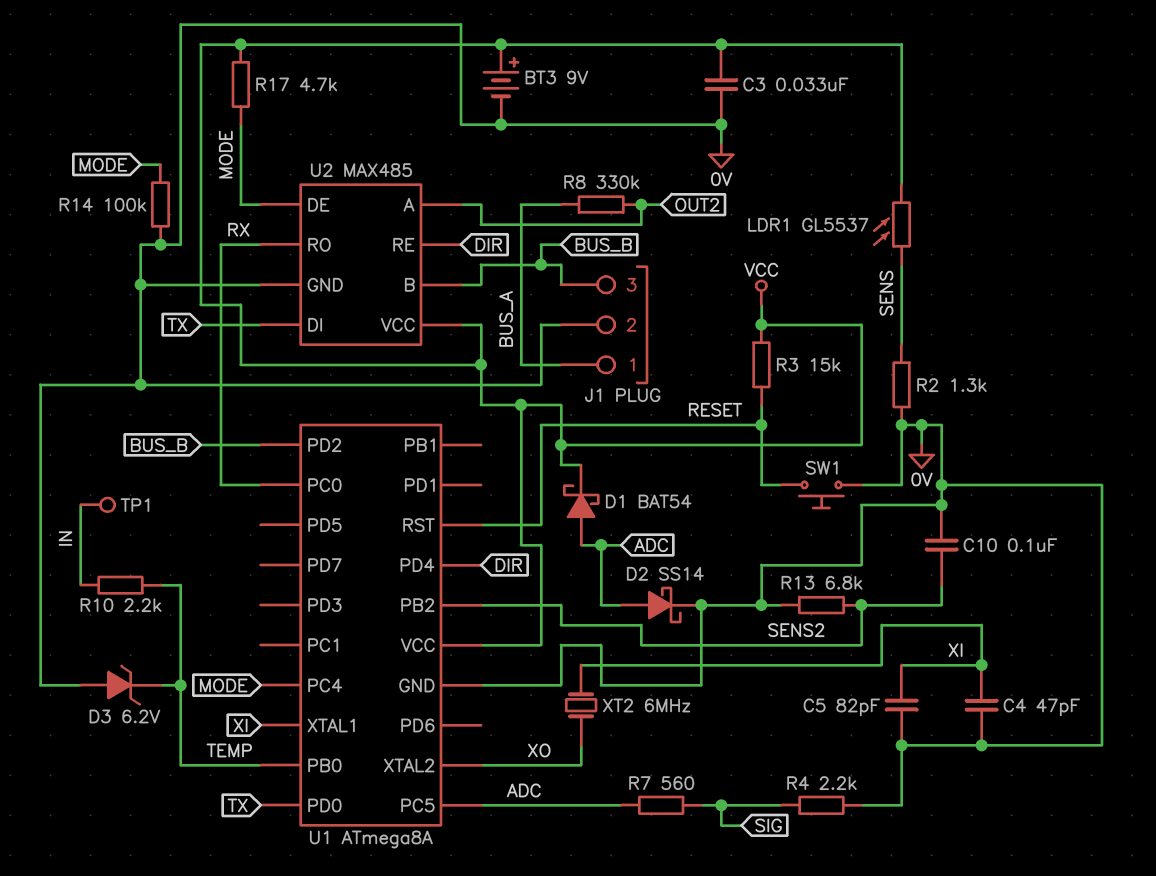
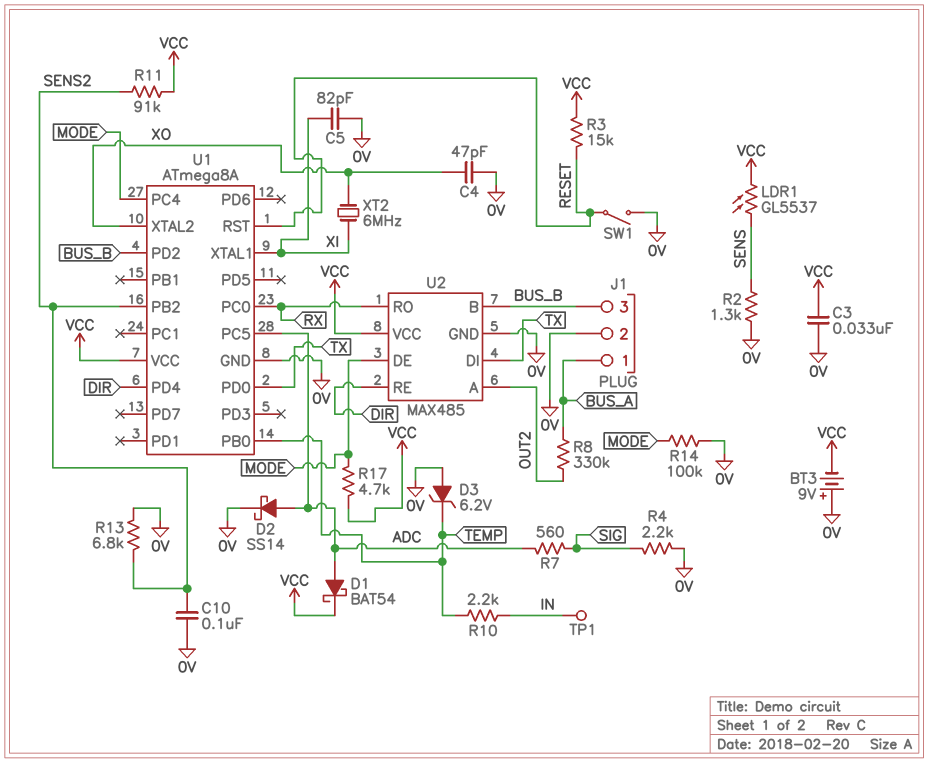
BT3: 9V (plus VCC, minus 0V) -> 9V (plus 0V, minus VCC)
C4: 47pF (0V, XI) -> 47pF (0V, XO)
R11: none -> 91k (SENS2, VCC)
SW1: button (0V, RESET) -> switch (0V, RESET)

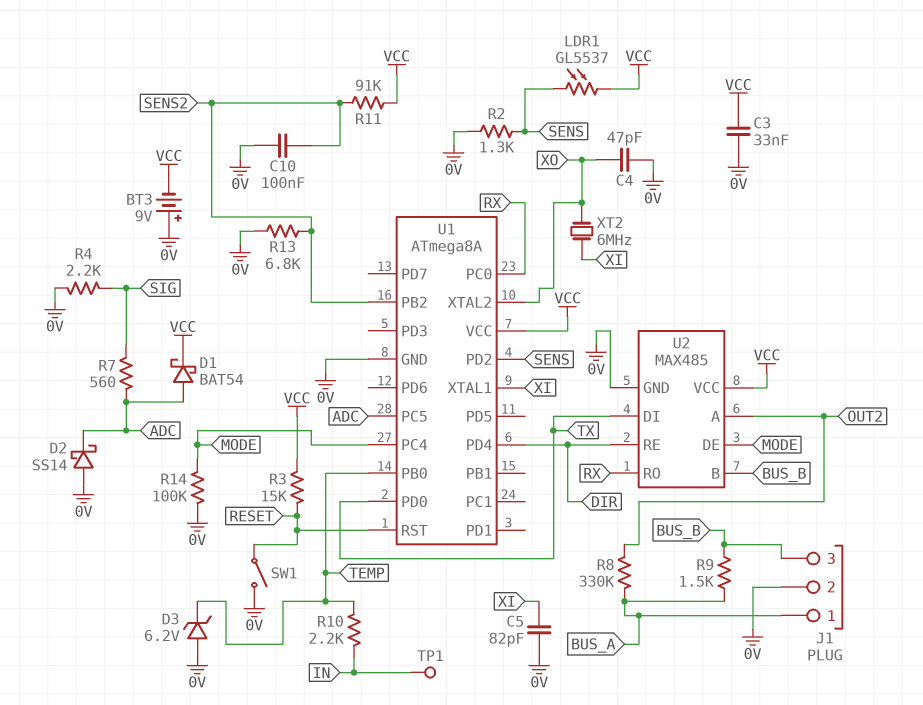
D2: schottky SS14 (A ADC, K 0V) -> schottky SS14 (A 0V, K ADC)
R9: none -> 1.5k (BUS_A, BUS_B)
R17: 4.7k (MODE, VCC) -> none
U1 pin PD2: BUS_B -> SENS

